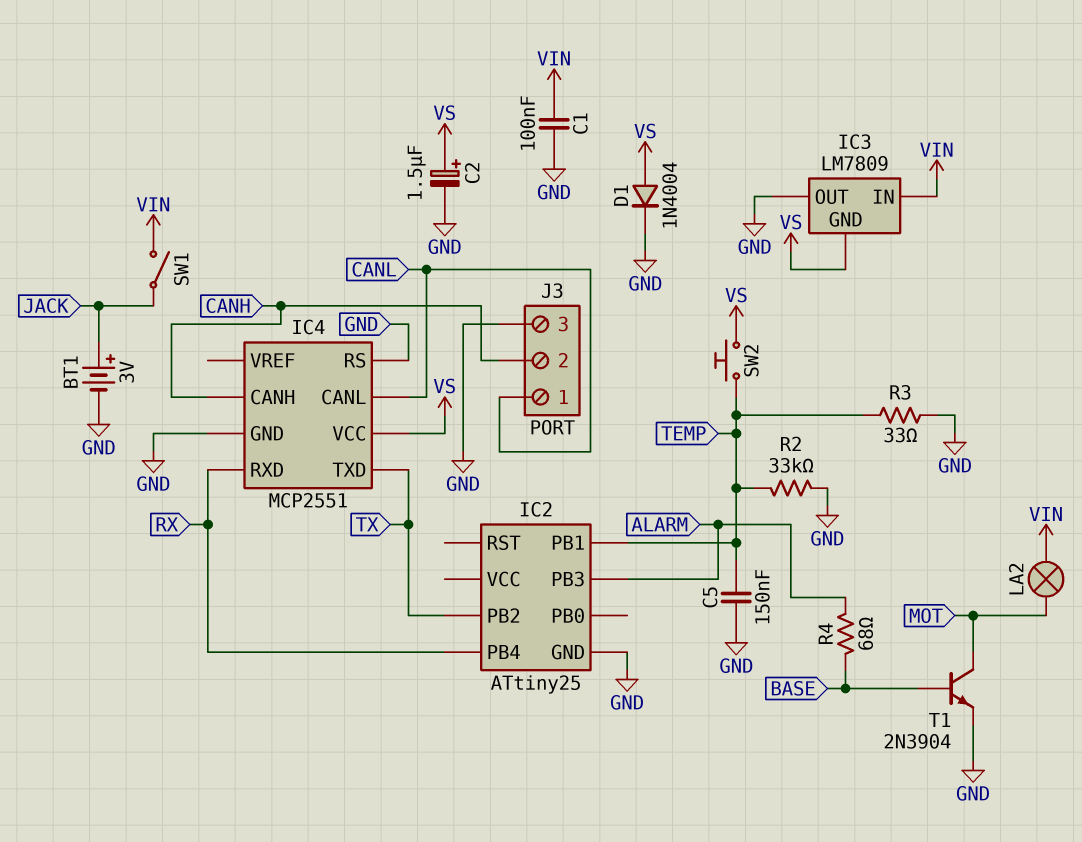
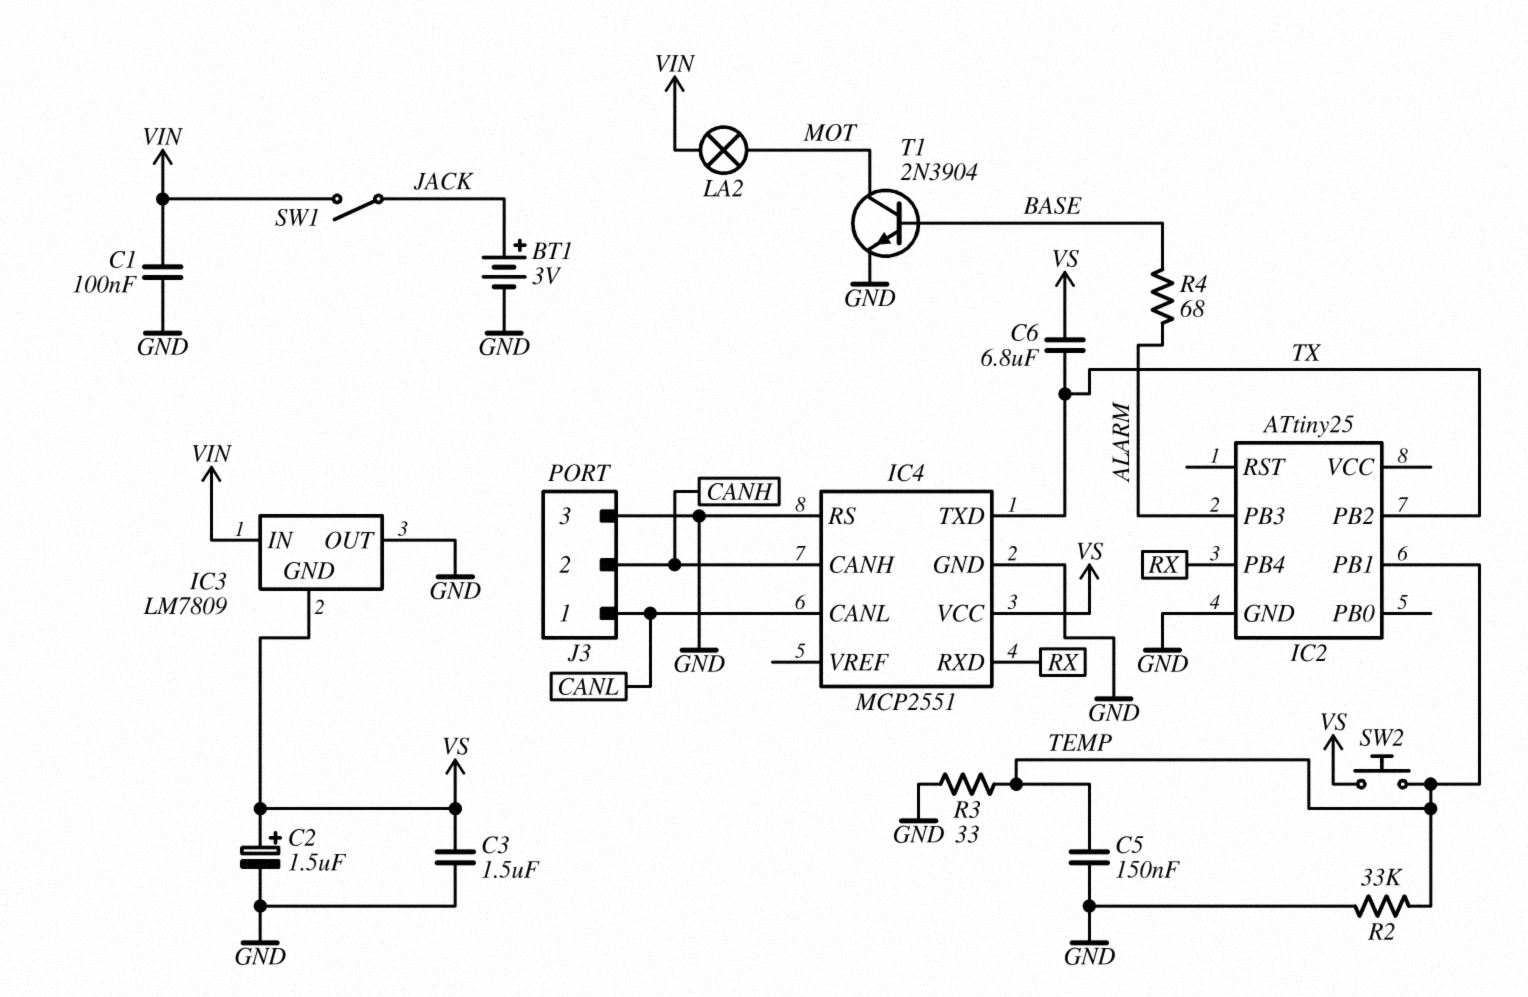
C3: none -> 1.5uF (GND, VS)
C6: none -> 6.8uF (TX, VS)
D1: diode 1N4004 (A VS, K GND) -> none

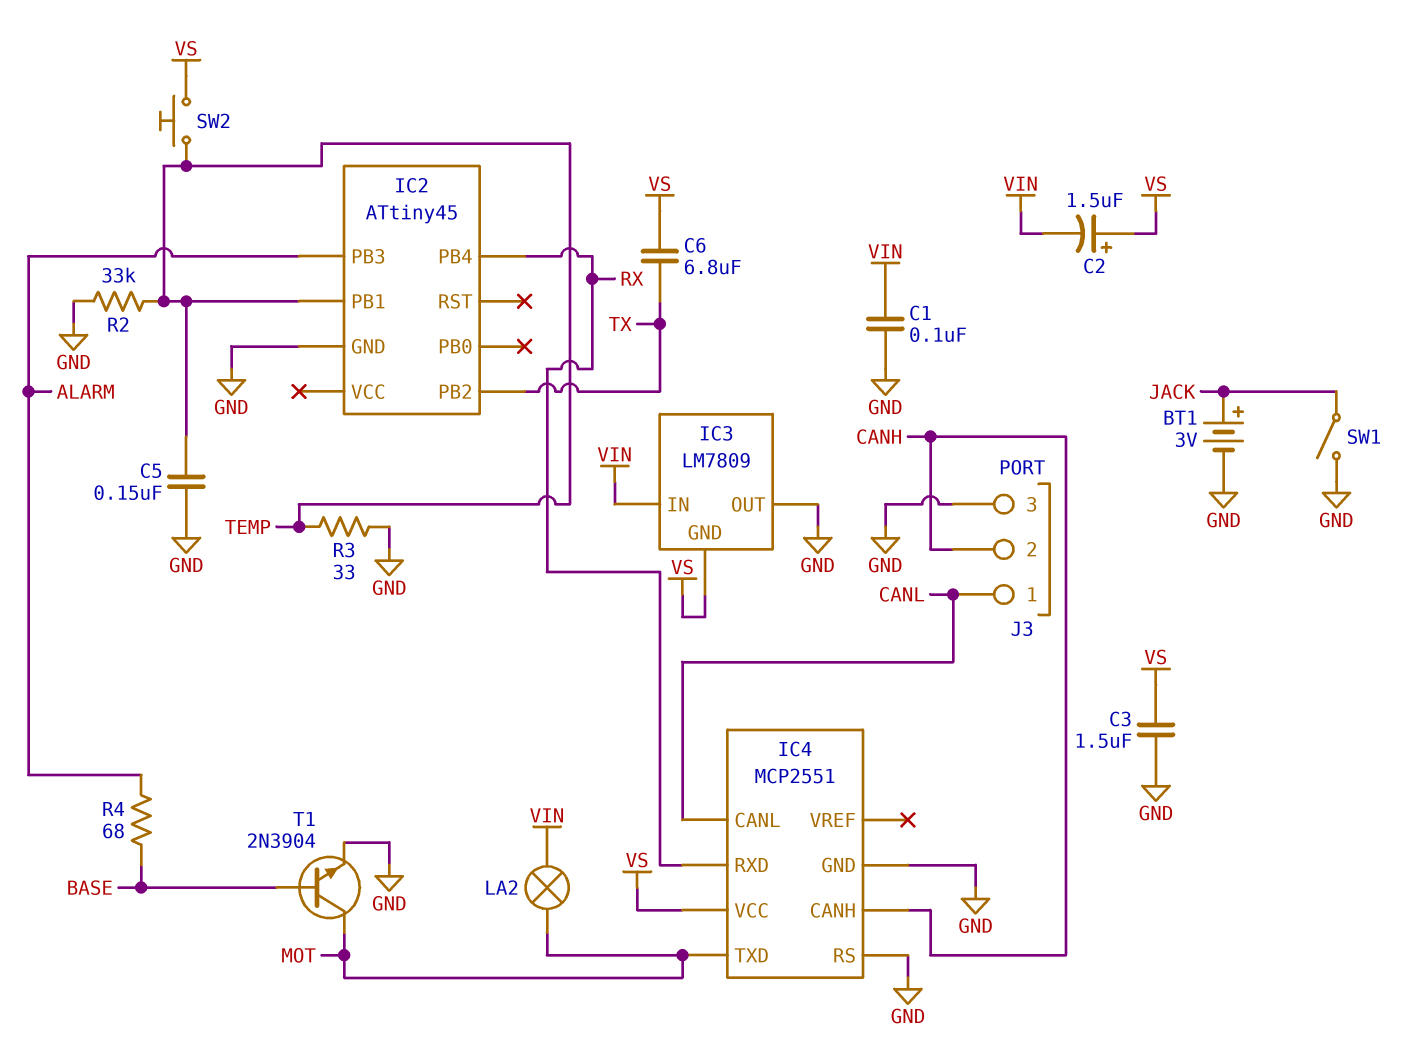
C2: 1.5uF (plus VS, minus GND) -> 1.5uF (plus VS, minus VIN)
IC2: ATtiny25 -> ATtiny45
IC4 pin TXD: TX -> MOT
SW1: switch (JACK, VIN) -> switch (GND, JACK)

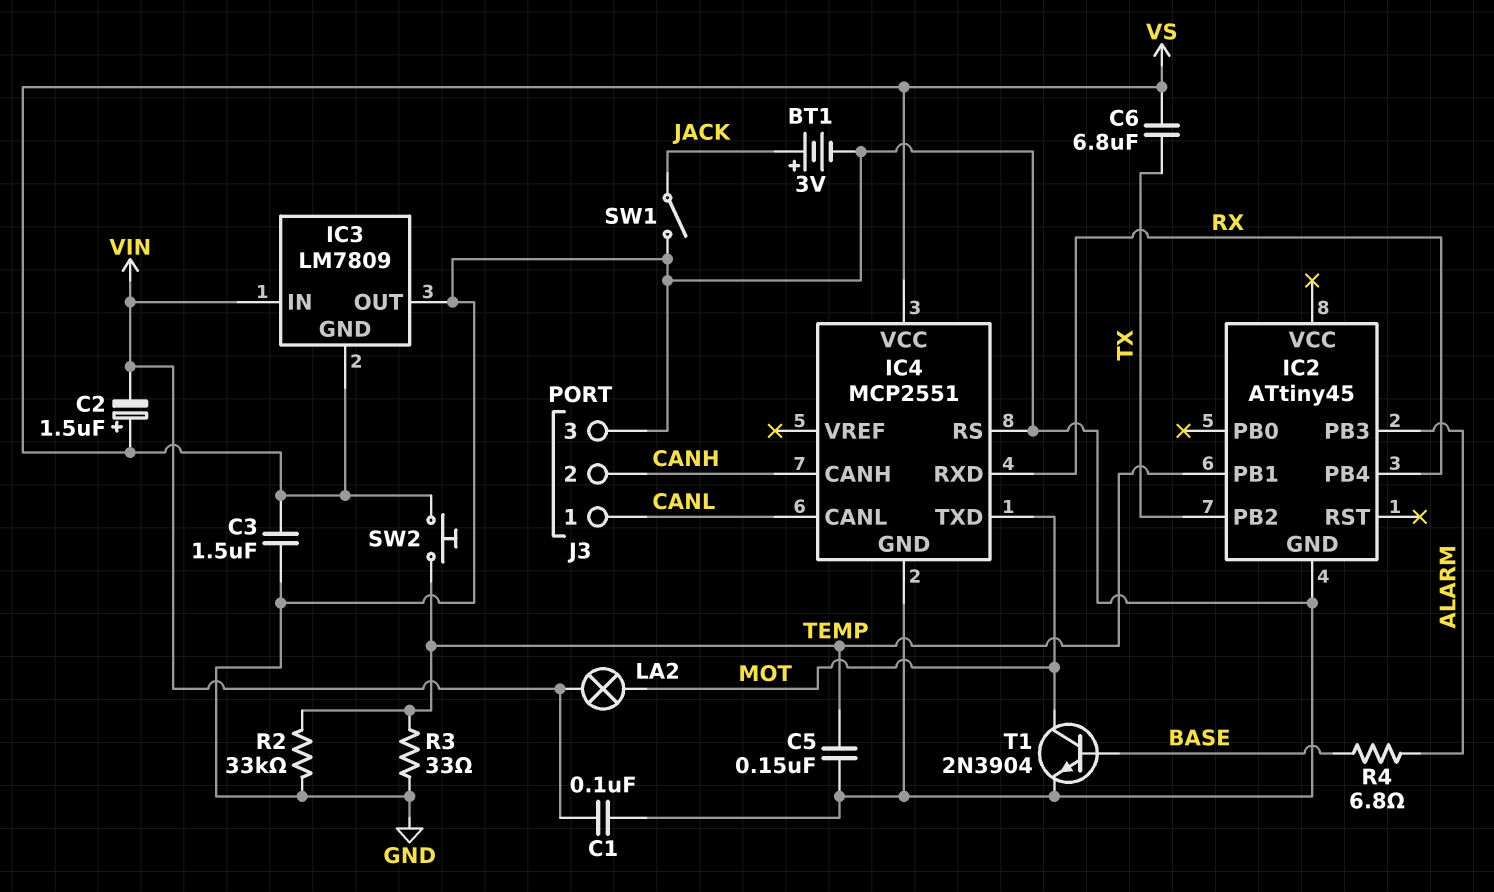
R4: 68 (ALARM, BASE) -> 6.8 (ALARM, BASE)

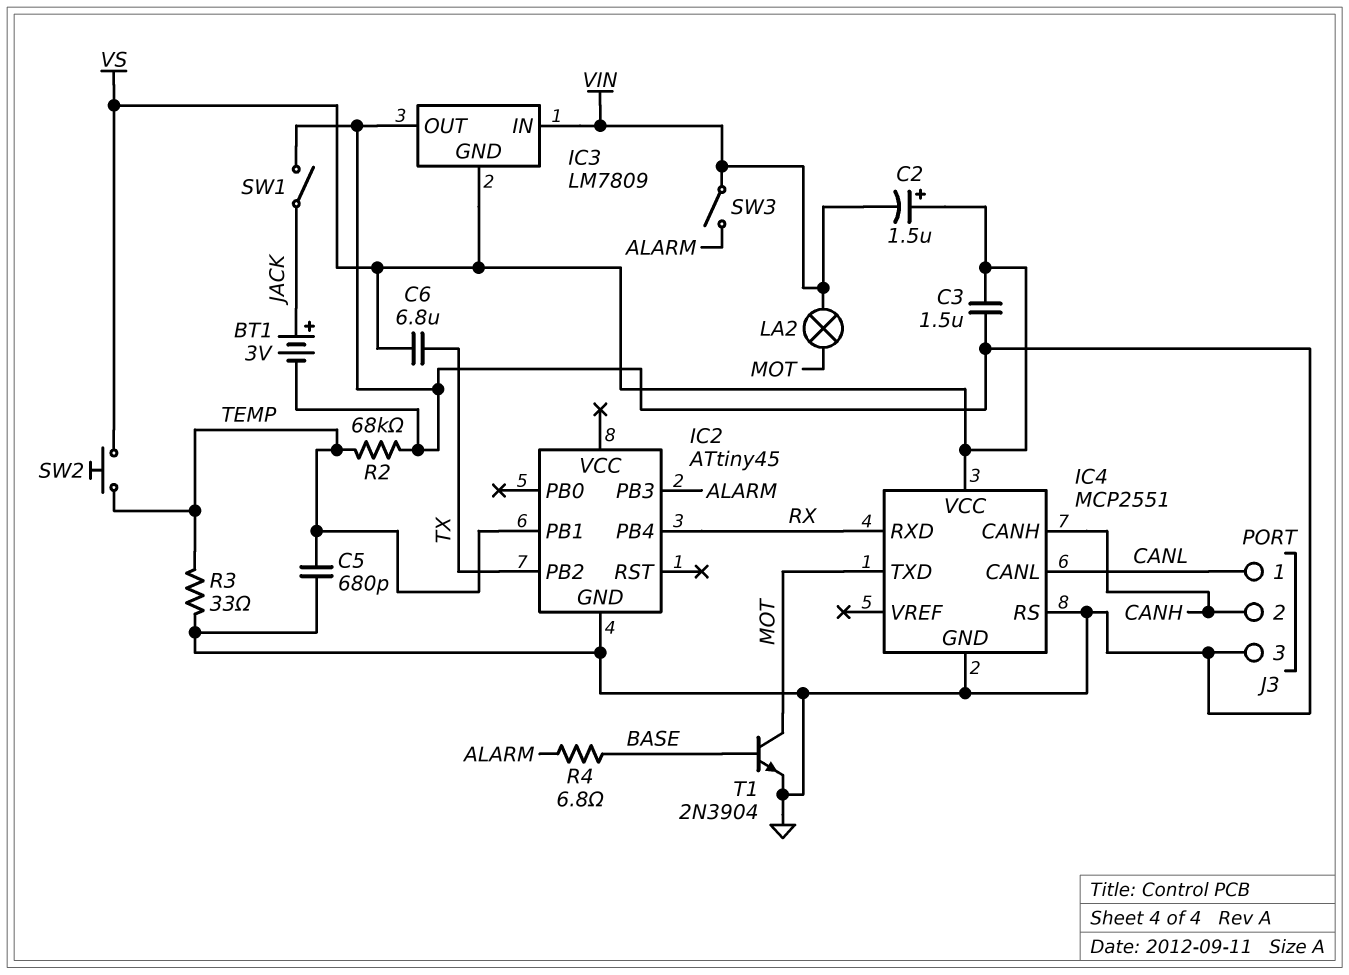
C1: 100nF (GND, VIN) -> none
C5: 150nF (GND, TEMP) -> 680pF (GND, TEMP)
R2: 33k (GND, TEMP) -> 68k (GND, TEMP)
SW3: none -> switch (ALARM, VIN)

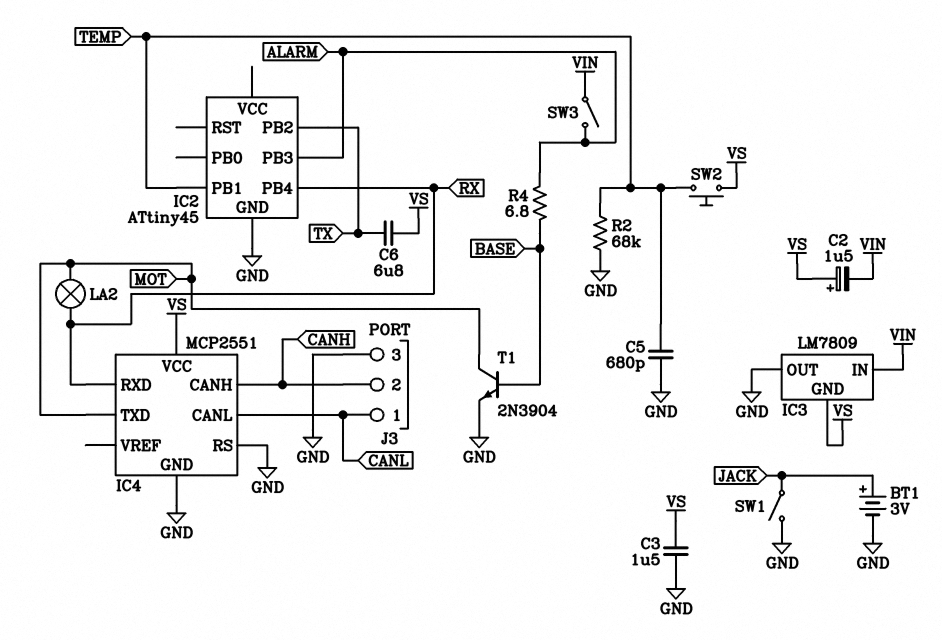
LA2: lamp (MOT, VIN) -> lamp (MOT, RX)
R3: 33 (GND, TEMP) -> none

